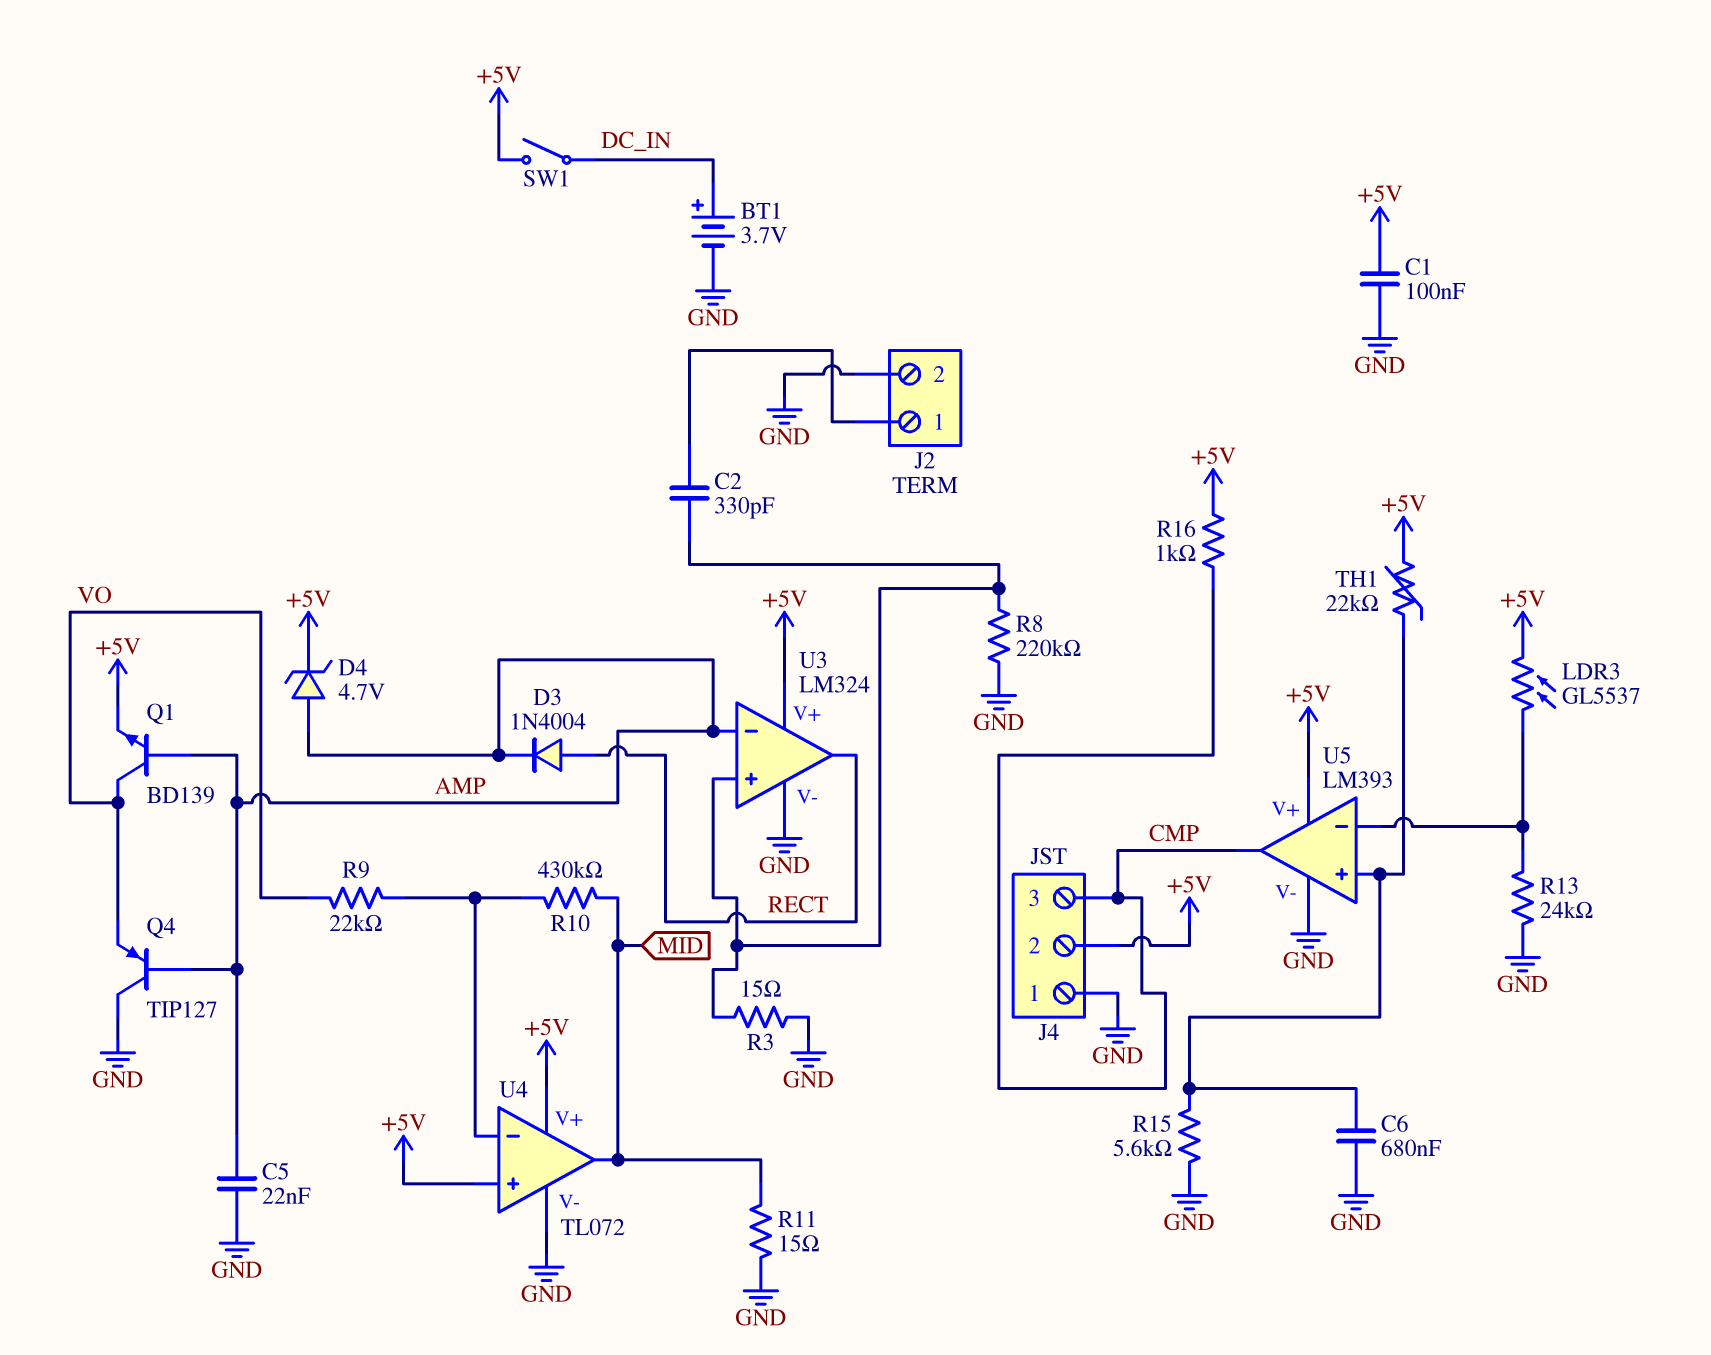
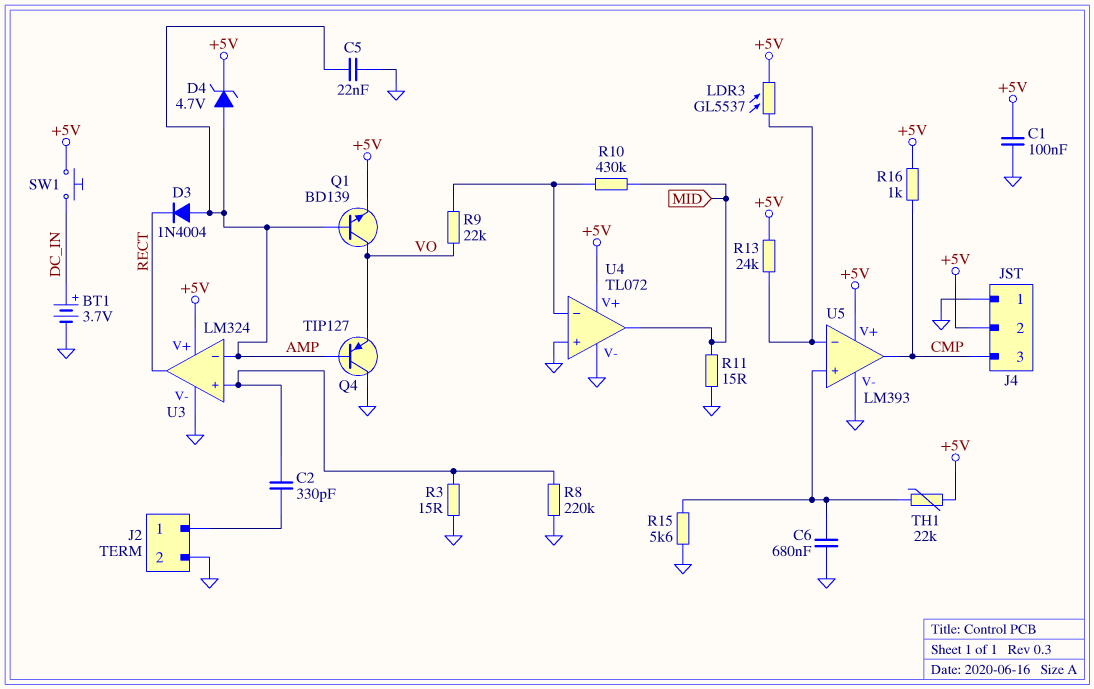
D3: diode 1N4004 (A RECT, K AMP) -> diode 1N4004 (A AMP, K RECT)
R13: 24k (GND, U5/in-) -> 24k (+5V, U5/in-)
SW1: switch (+5V, DC_IN) -> button (+5V, DC_IN)
U4 pin in+: +5V -> GND

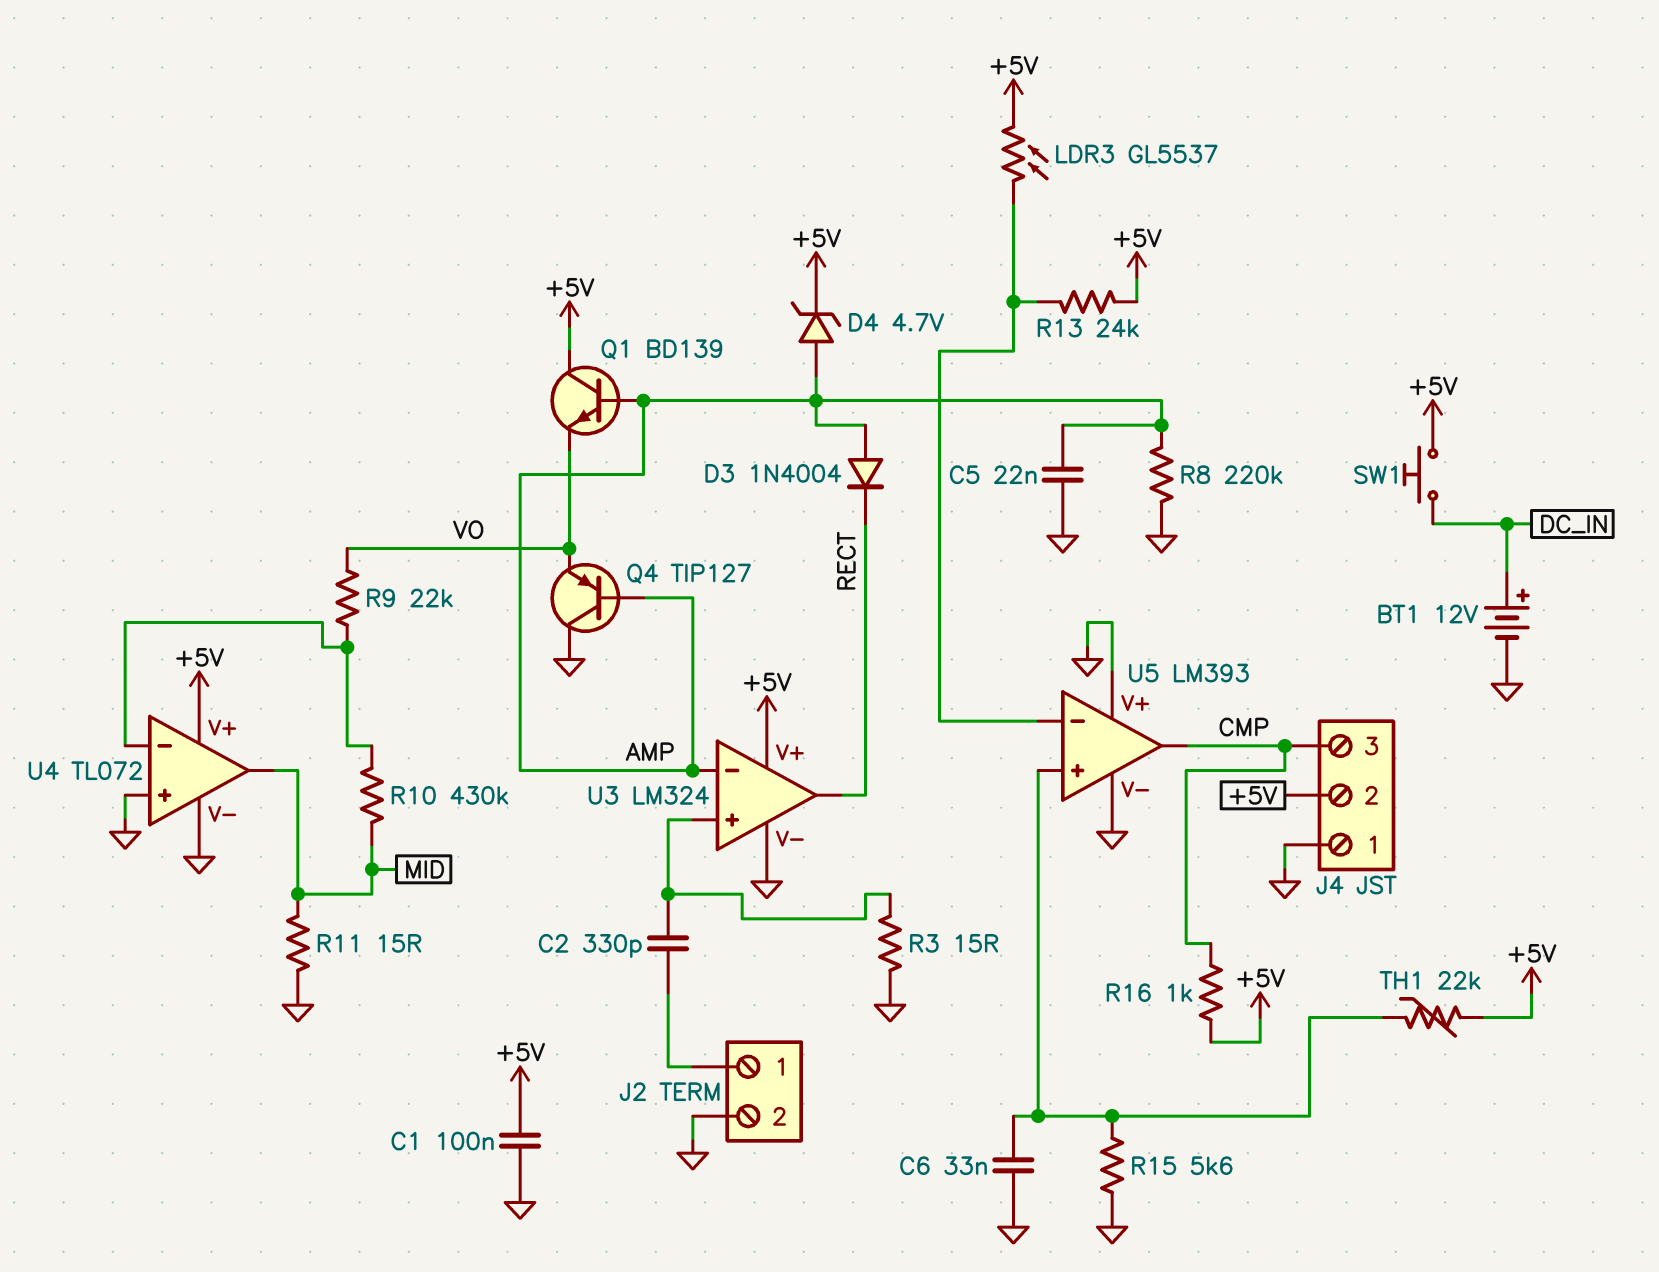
BT1: 3.7V (plus DC_IN, minus GND) -> 12V (plus DC_IN, minus GND)
C6: 680nF (GND, U5/in+) -> 33nF (GND, U5/in+)
Q1: NPN BD139 (B AMP, C VO, E +5V) -> NPN BD139 (B AMP, C +5V, E VO)
R8: 220k (GND, U3/in+) -> 220k (AMP, GND)
U5 pin V+: +5V -> GND

